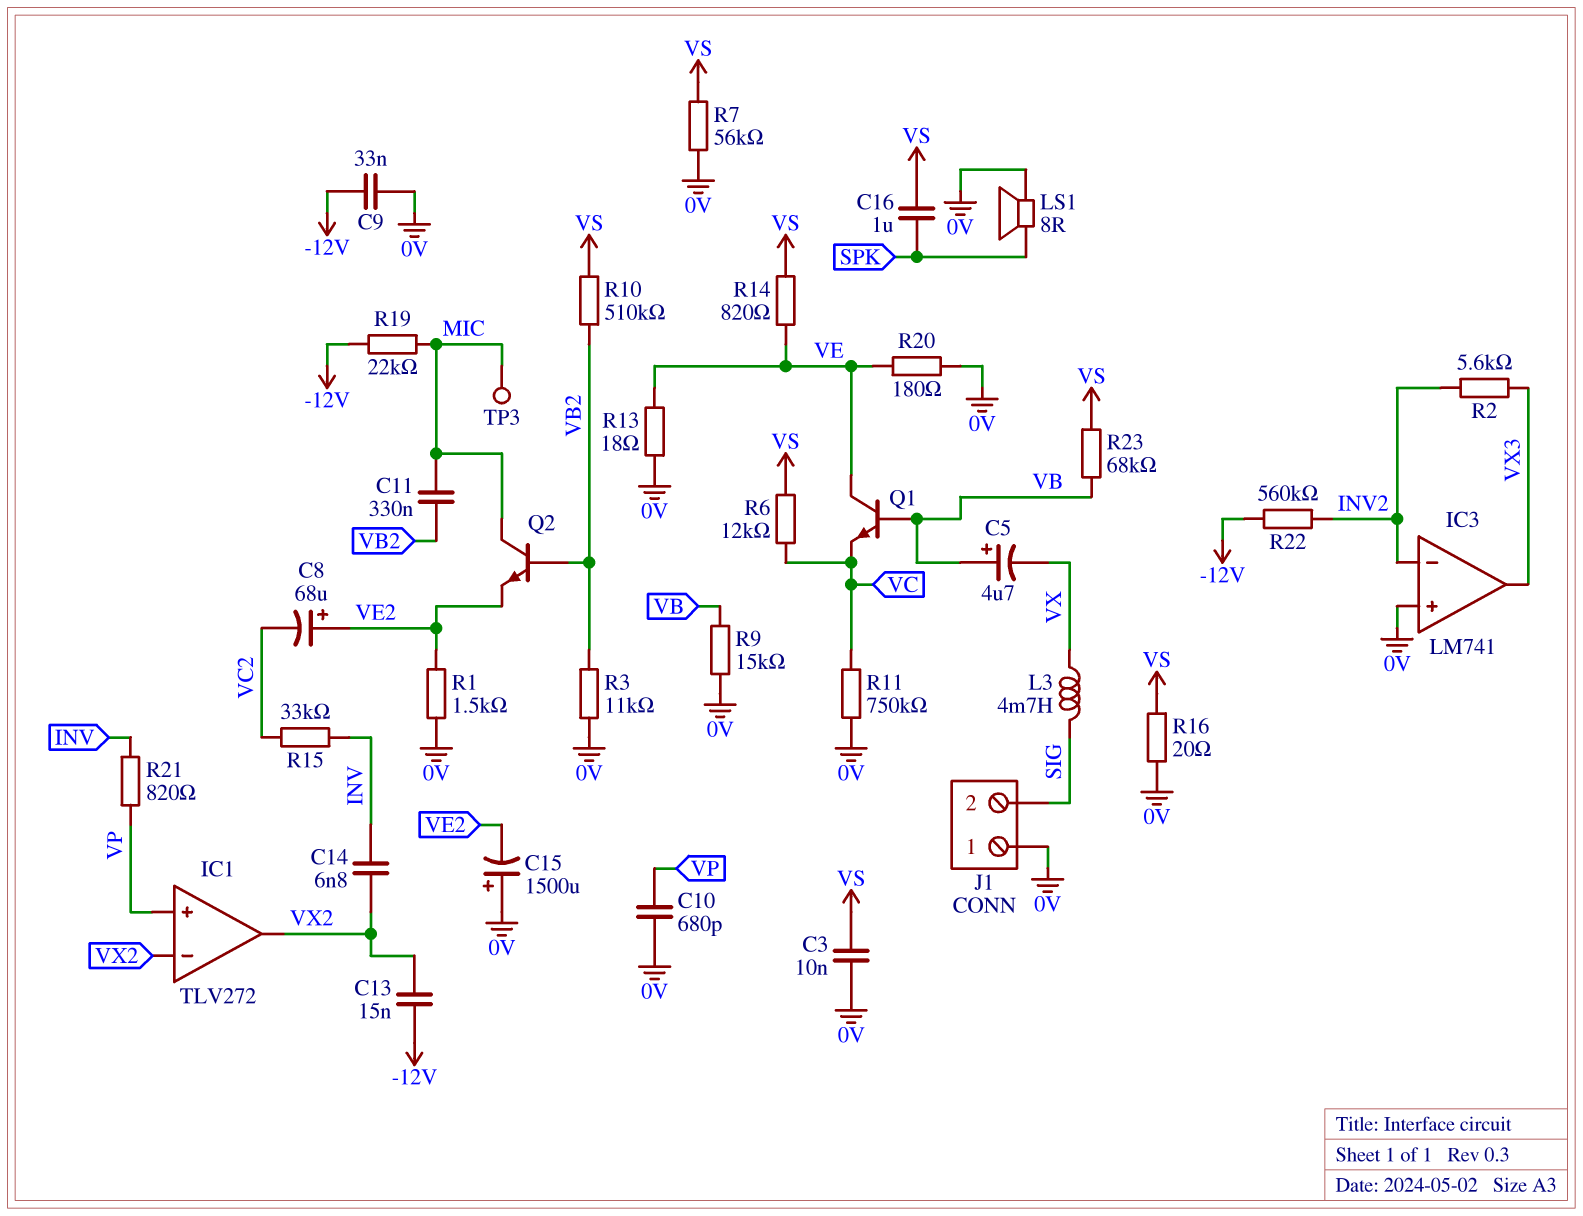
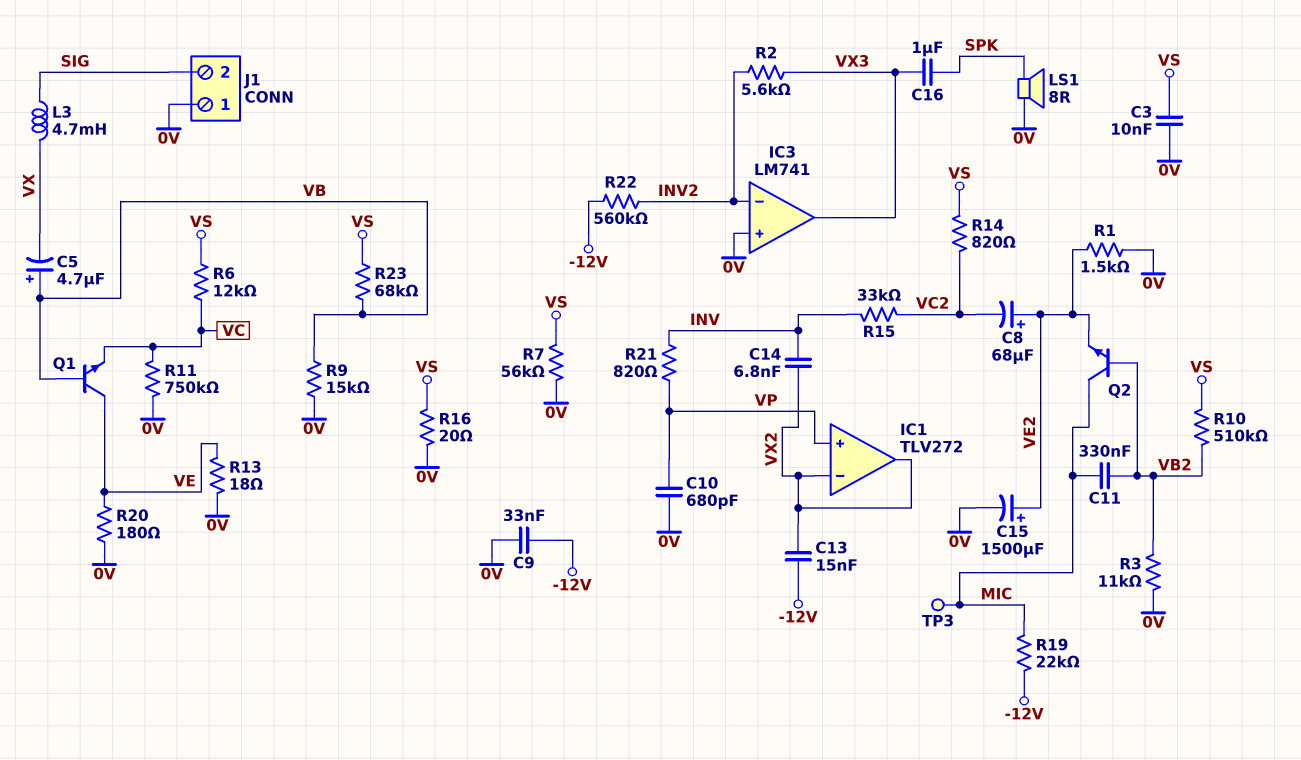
C15: 1500uF (plus 0V, minus VE2) -> 1500uF (plus VE2, minus 0V)
C16: 1uF (SPK, VS) -> 1uF (SPK, VX3)
R14: 820 (VE, VS) -> 820 (VC2, VS)

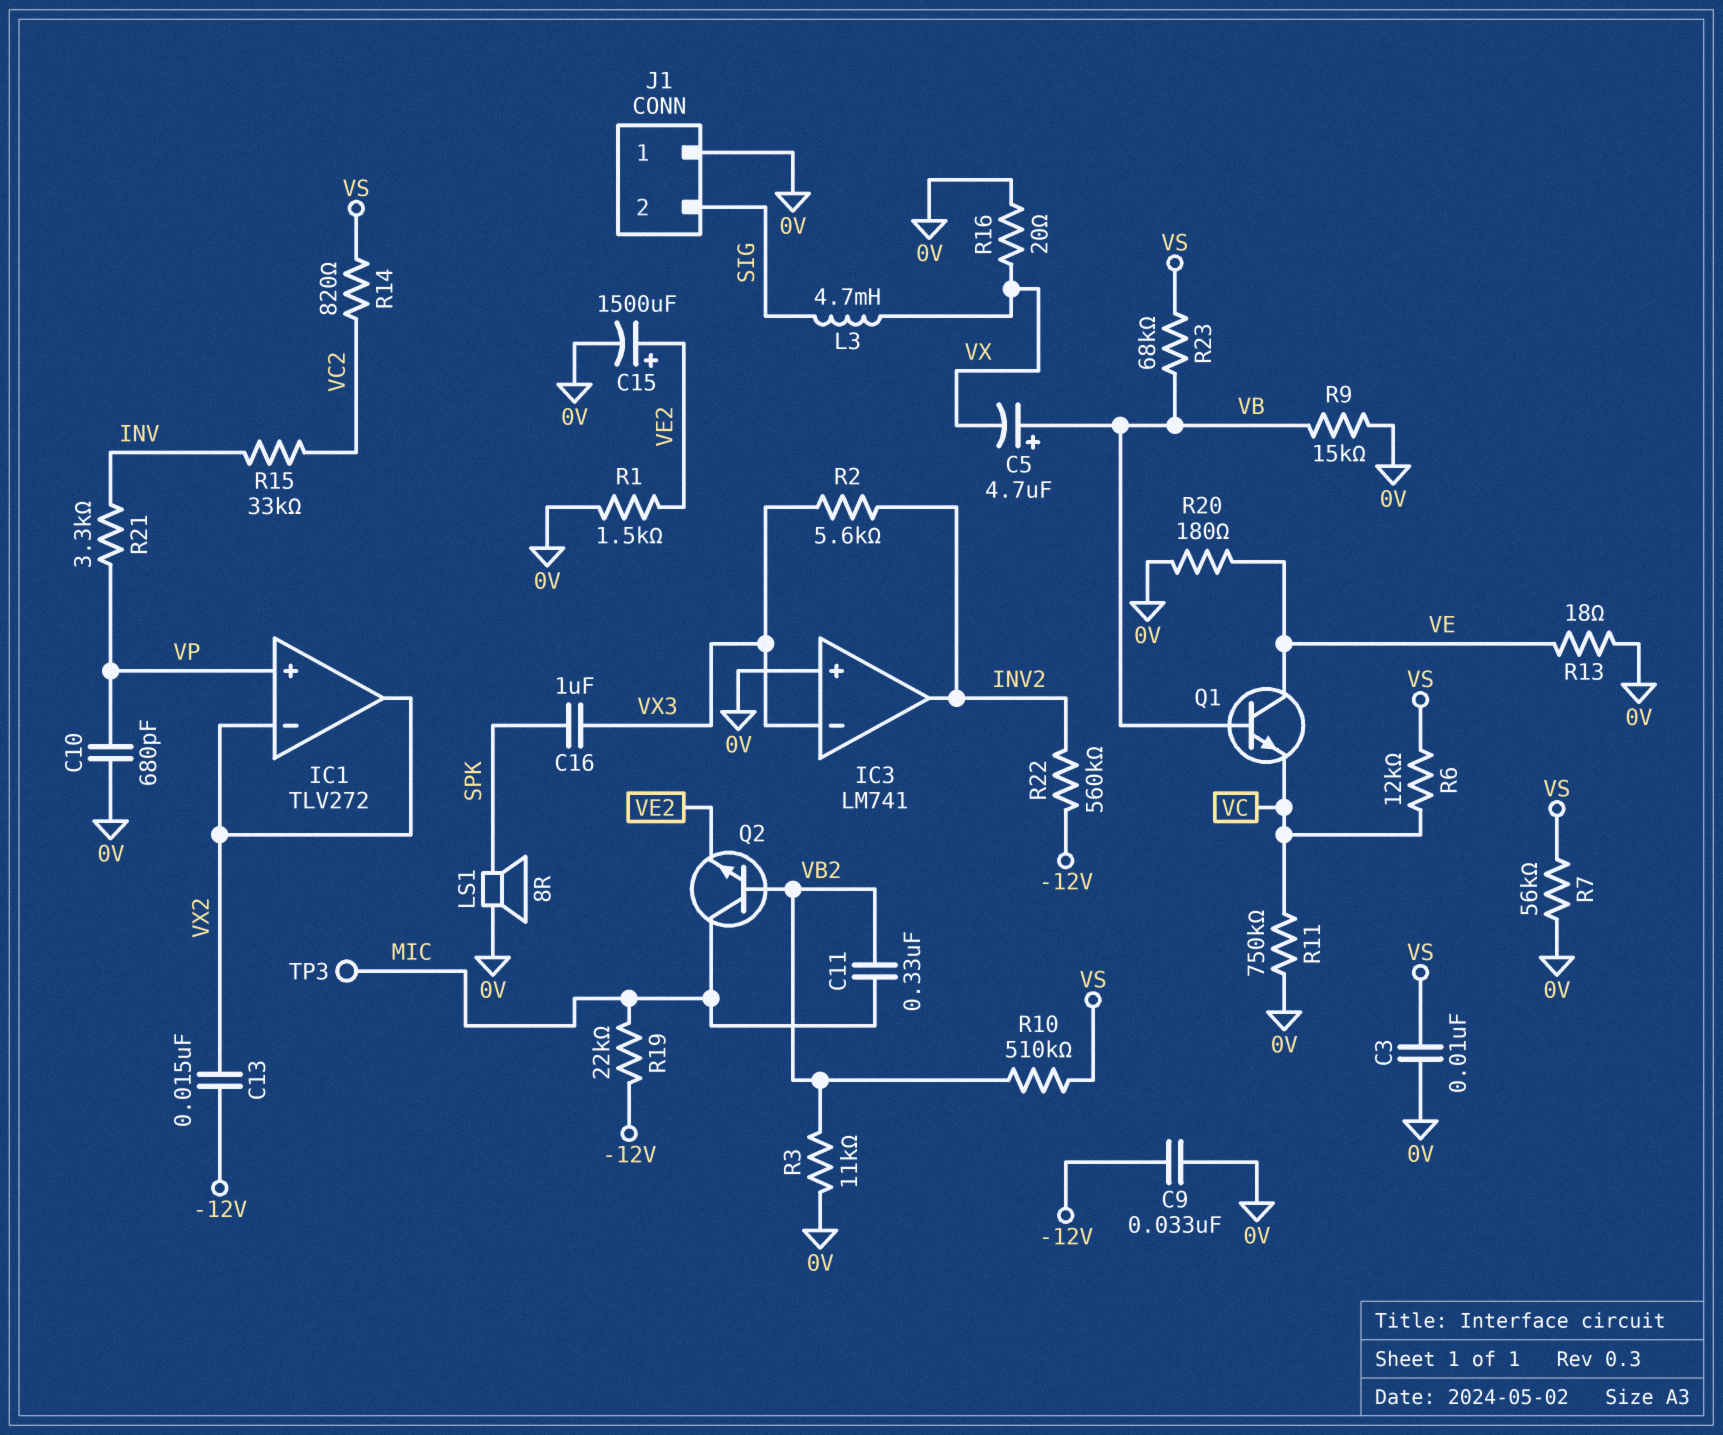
C8: 68uF (plus VE2, minus VC2) -> none
C14: 6.8nF (INV, VX2) -> none
IC3 pin in-: INV2 -> VX3
IC3 pin out: VX3 -> INV2
R16: 20 (0V, VS) -> 20 (0V, VX)
R21: 820 (INV, VP) -> 3.3k (INV, VP)

